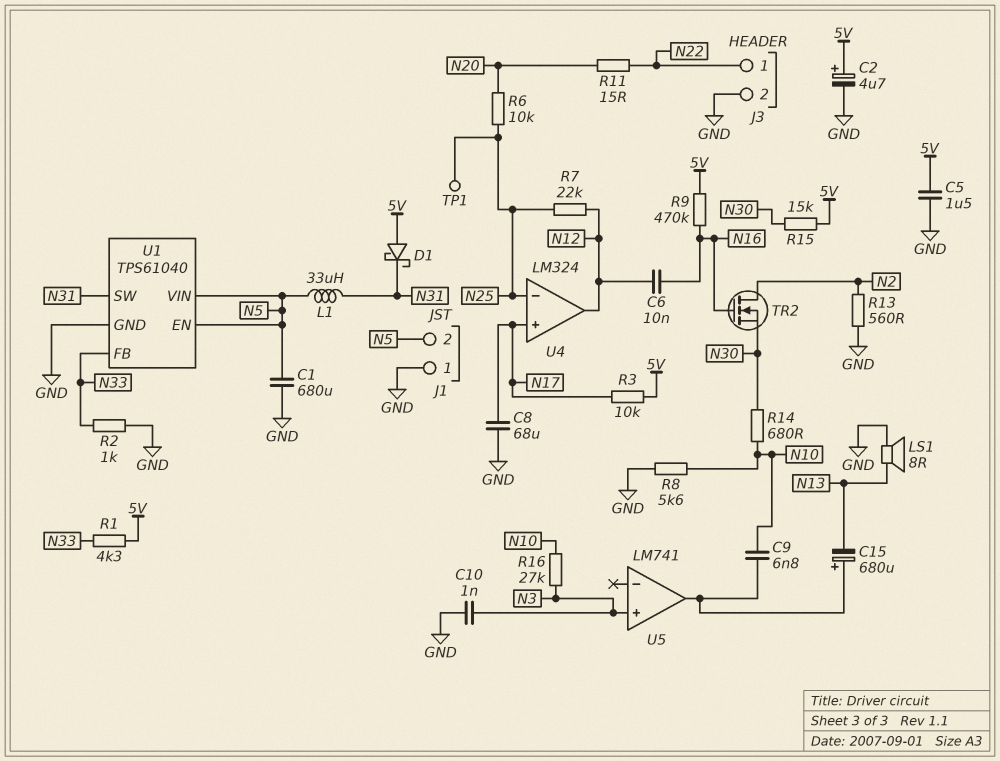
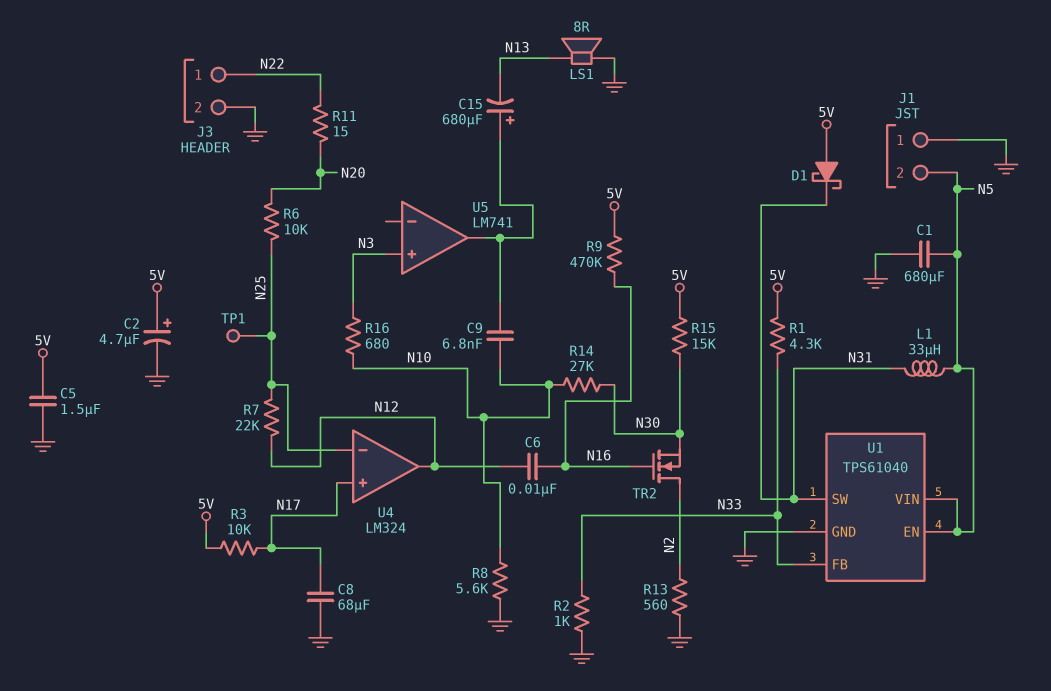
C10: 1nF (GND, N3) -> none
R14: 680 (N10, N30) -> 27k (N10, N30)
R16: 27k (N3, N10) -> 680 (N3, N10)

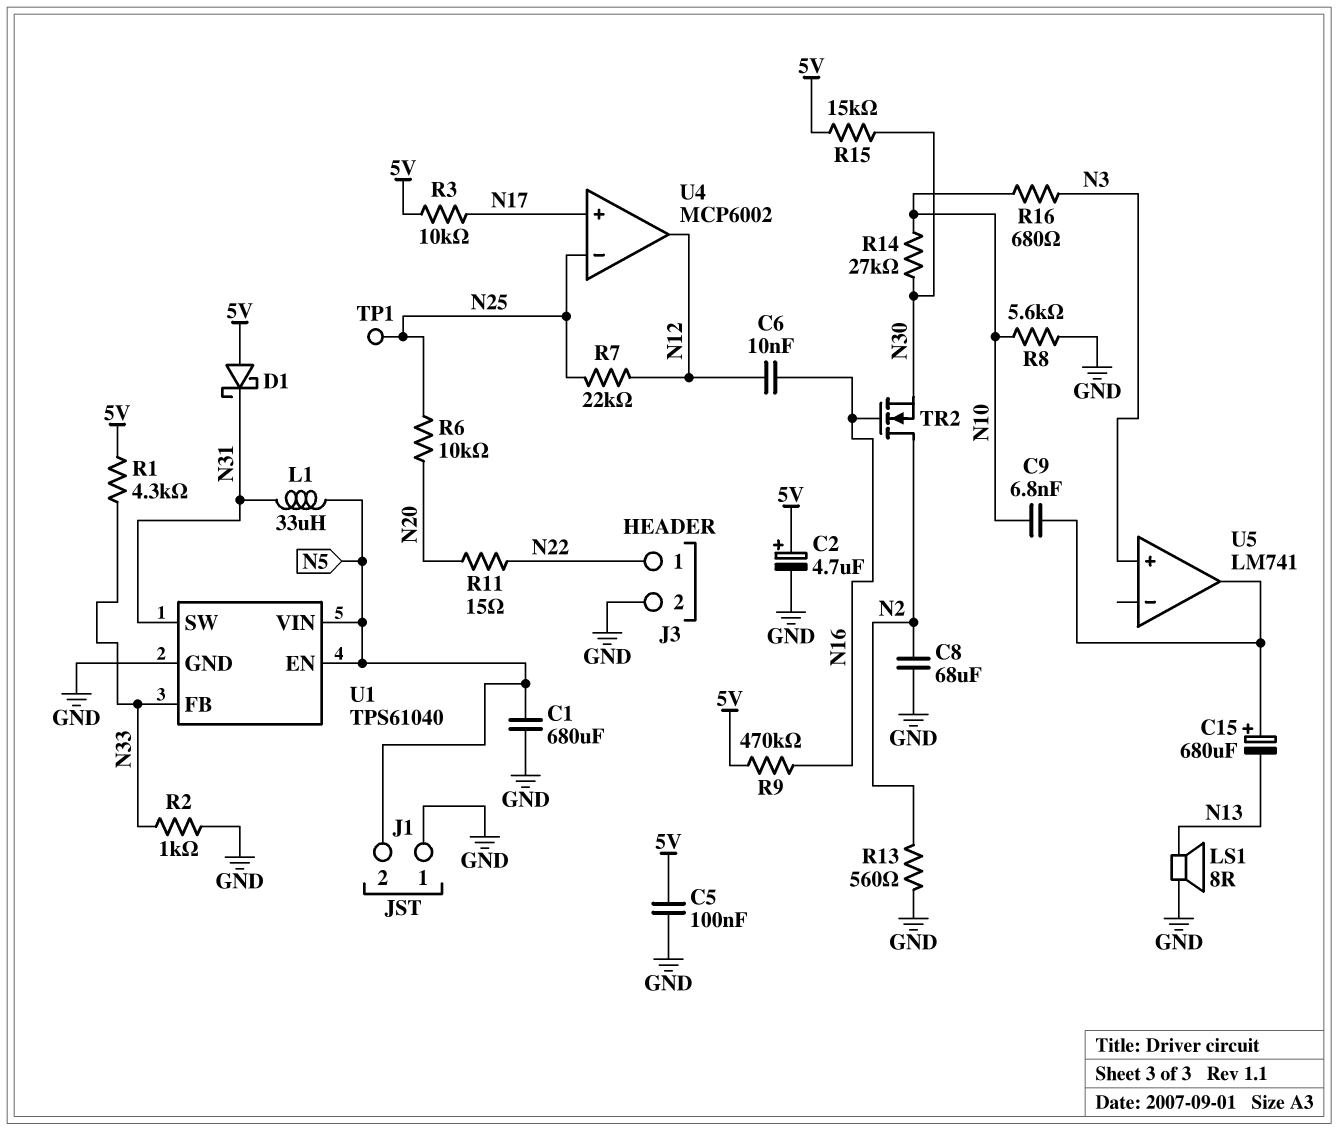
C5: 1.5uF (5V, GND) -> 100nF (5V, GND)
C8: 68uF (GND, N17) -> 68uF (GND, N2)
U4: LM324 -> MCP6002

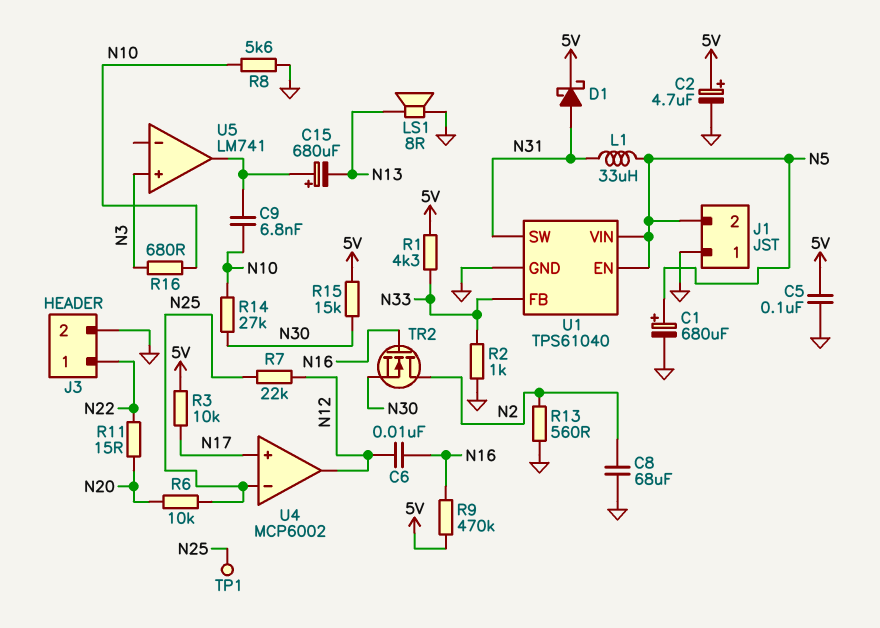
C1: 680uF (GND, N5) -> 680uF (plus N5, minus GND)
D1: schottky (A 5V, K N31) -> schottky (A N31, K 5V)

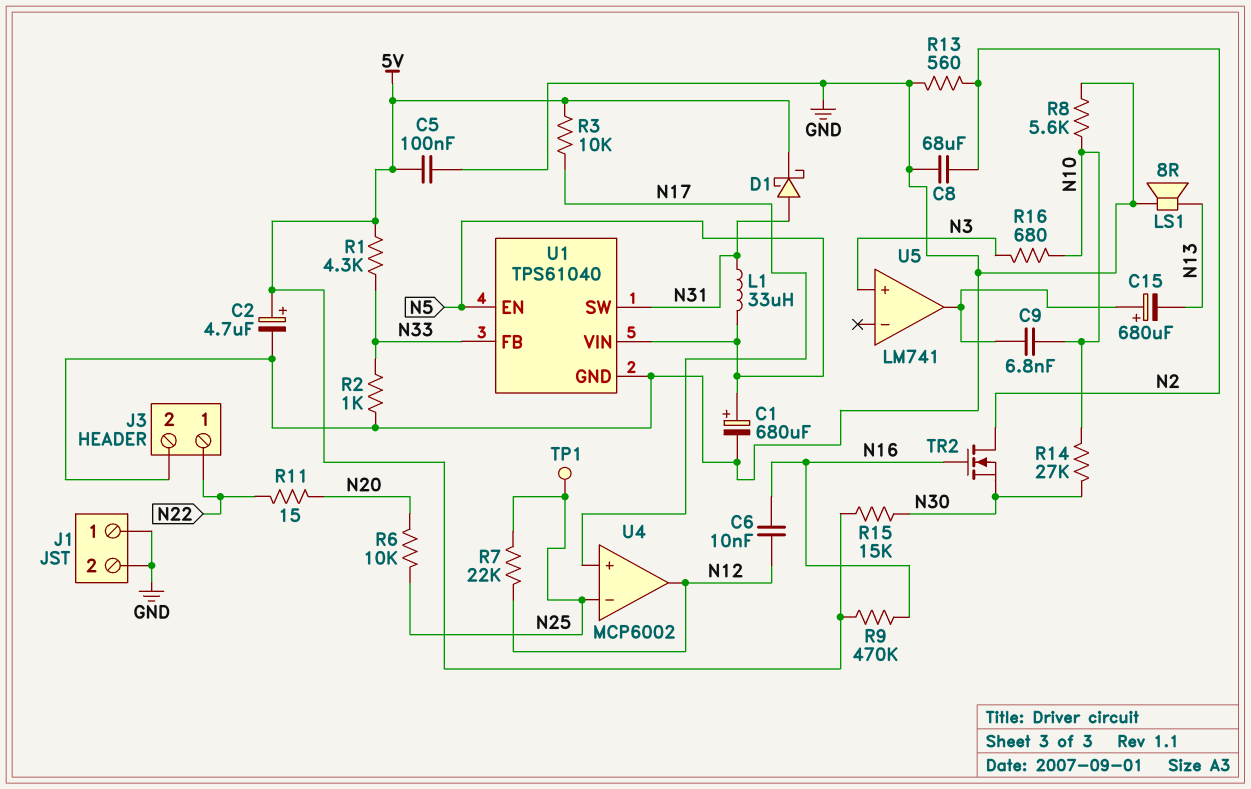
J1 pin 2: N5 -> GND

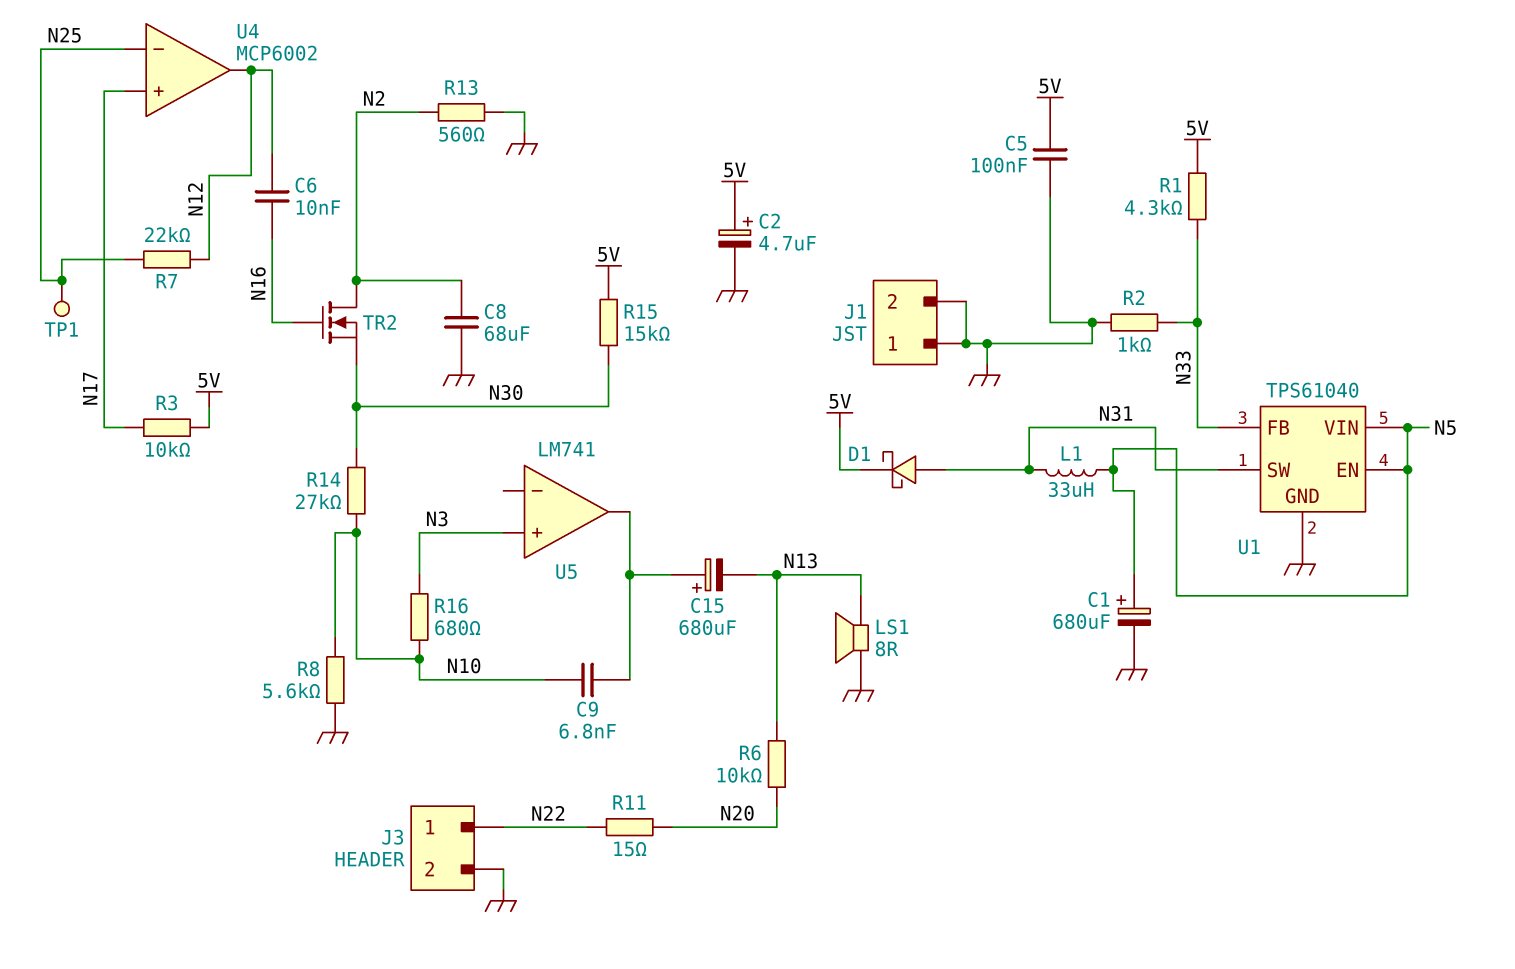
R6: 10k (N20, N25) -> 10k (N13, N20)
R9: 470k (5V, N16) -> none

